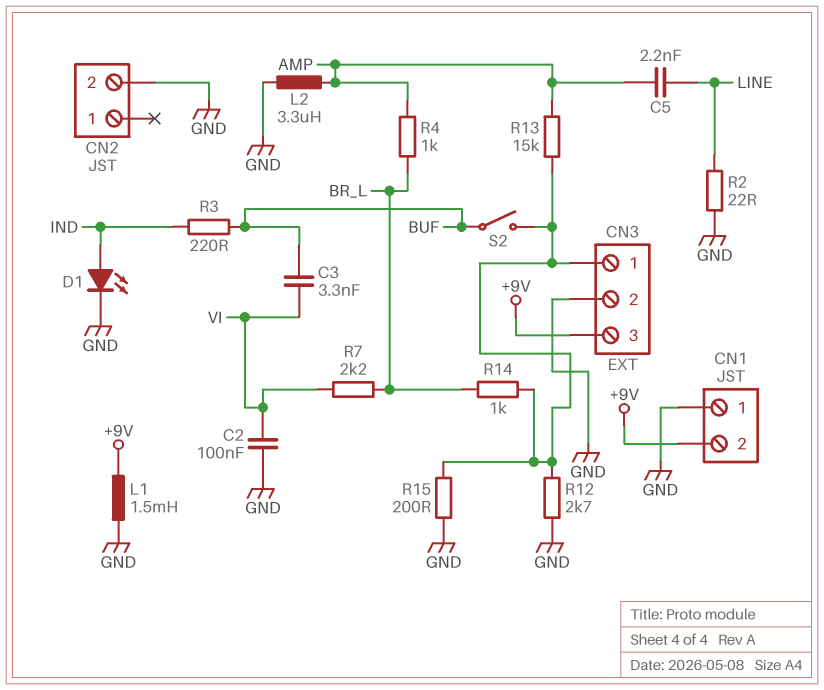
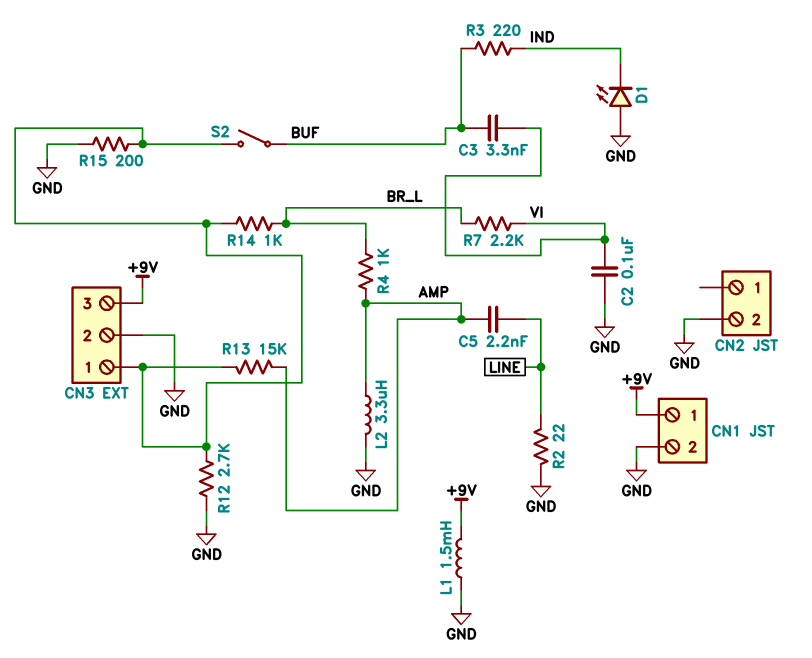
CN1 pin 1: GND -> +9V
CN1 pin 2: +9V -> GND
D1: LED (A IND, K GND) -> LED (A GND, K IND)

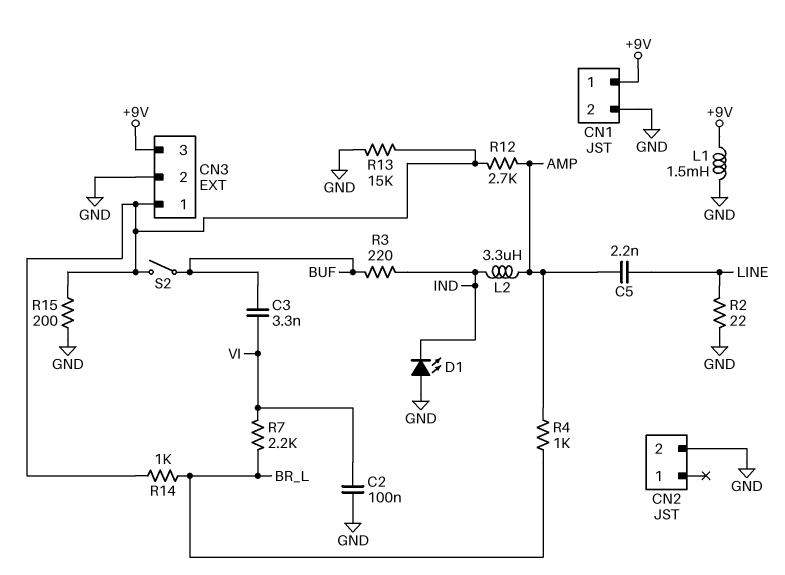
L2: 3.3uH (AMP, GND) -> 3.3uH (AMP, IND)
R12: 2.7k (CN3/1, GND) -> 2.7k (AMP, CN3/1)
R13: 15k (AMP, CN3/1) -> 15k (CN3/1, GND)

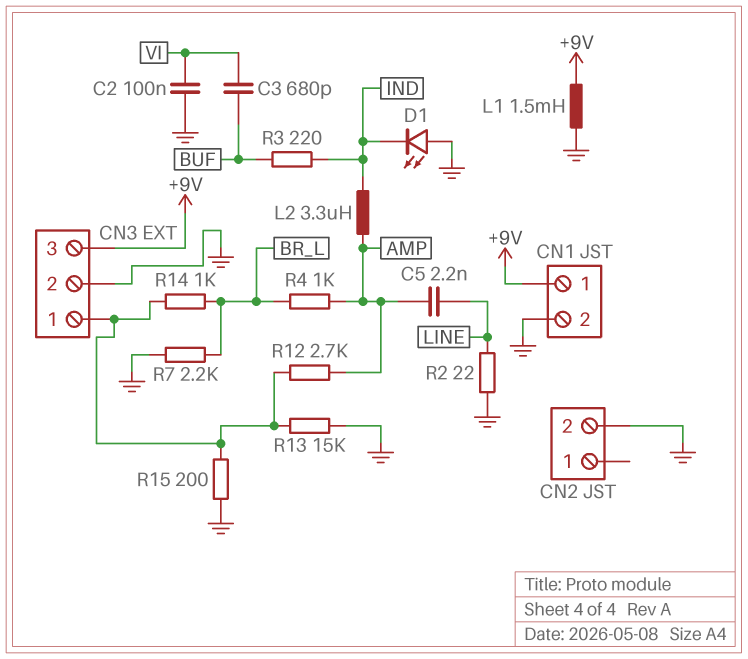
C3: 3.3nF (BUF, VI) -> 680pF (BUF, VI)
R7: 2.2k (BR_L, VI) -> 2.2k (BR_L, GND)
S2: switch (BUF, CN3/1) -> none

